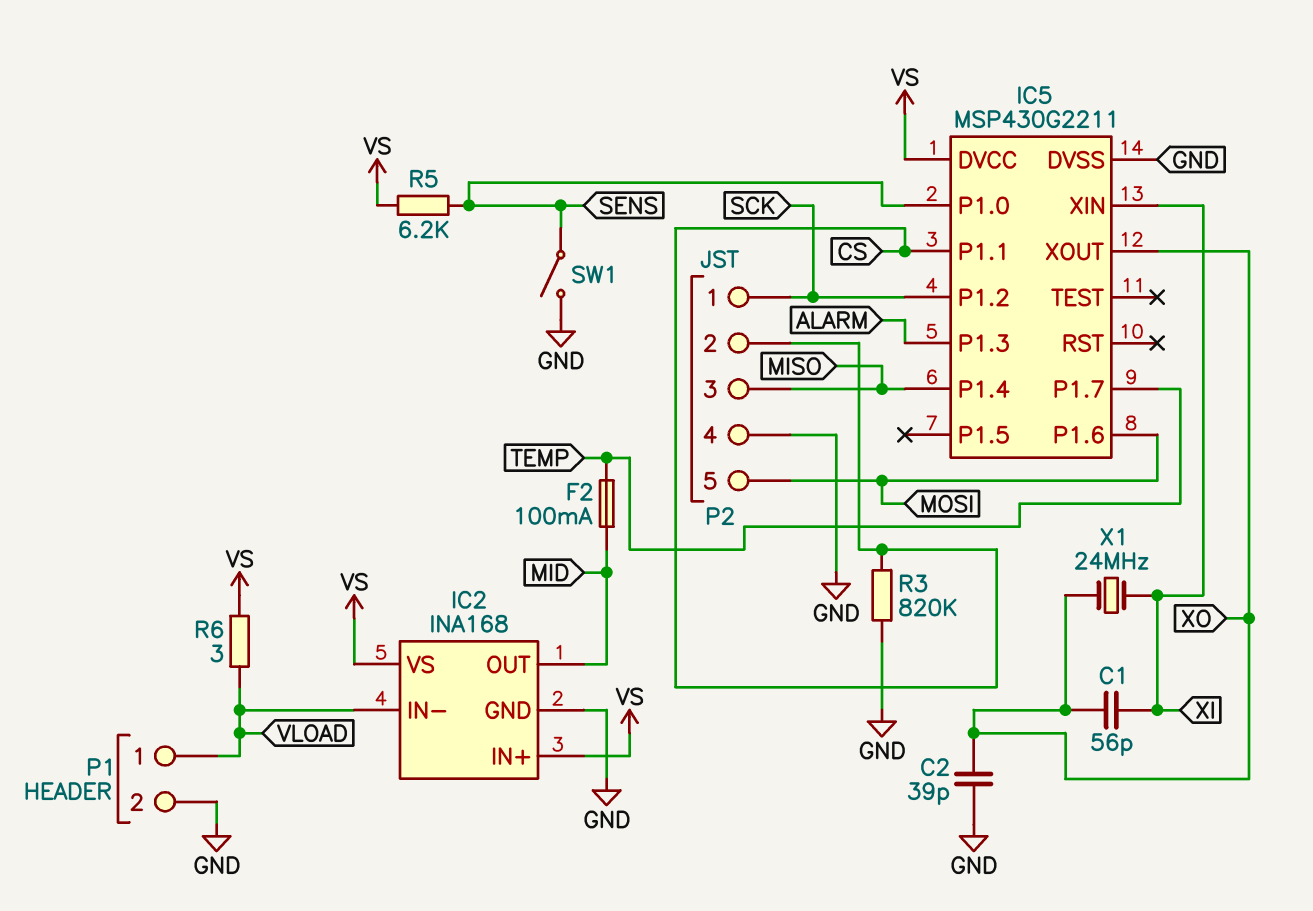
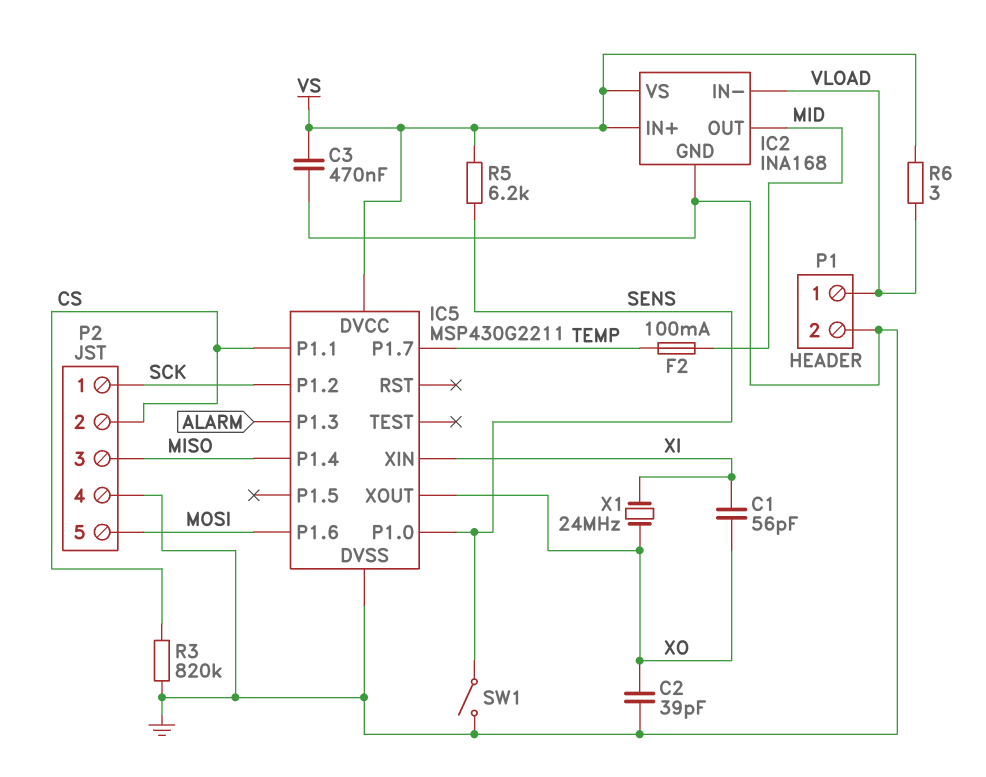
C3: none -> 470nF (GND, VS)

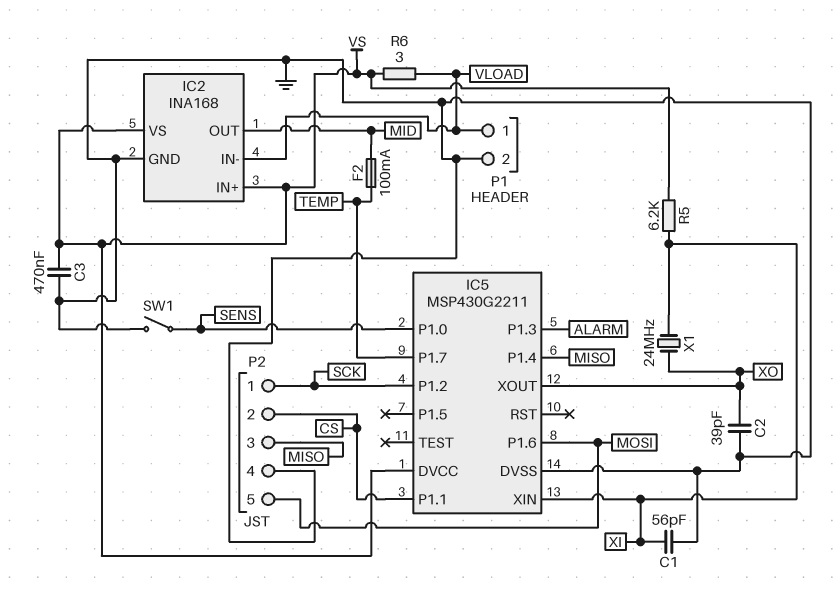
C1: 56pF (XI, XO) -> 56pF (GND, XI)
R3: 820k (CS, GND) -> none
R5: 6.2k (SENS, VS) -> 6.2k (VS, XI)

